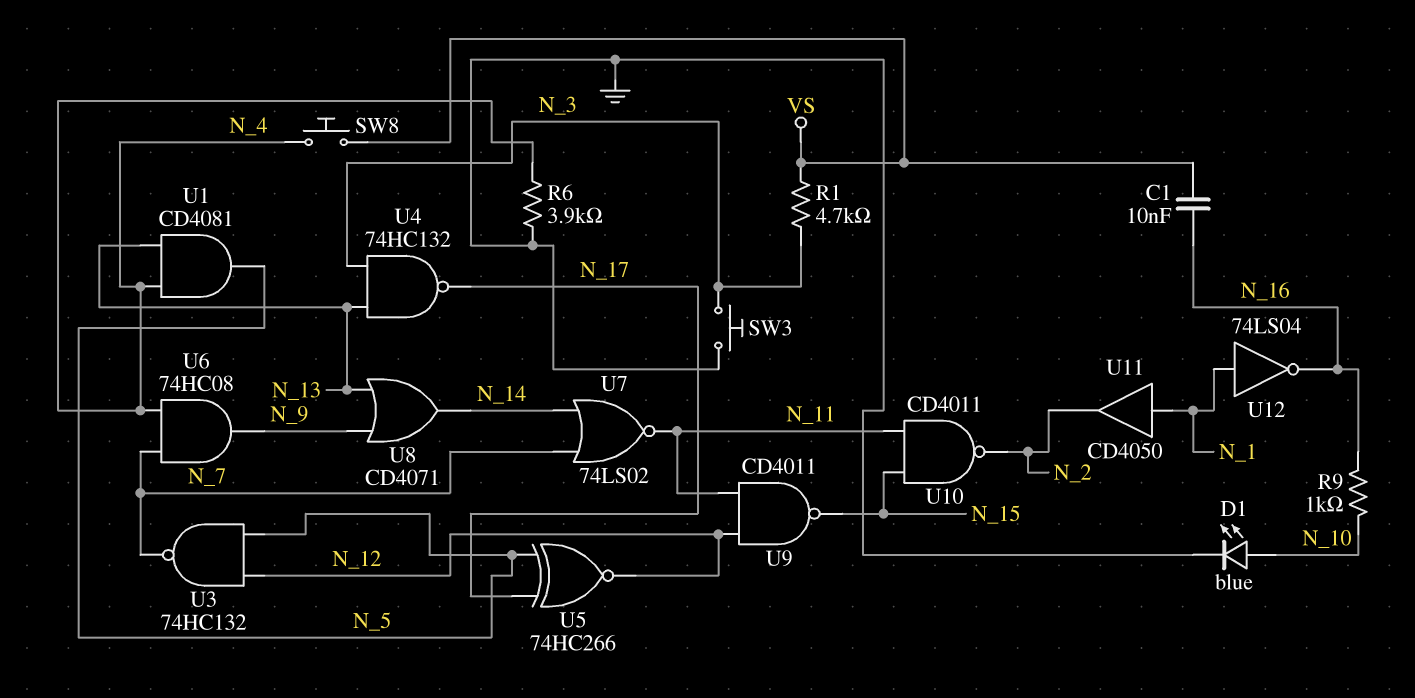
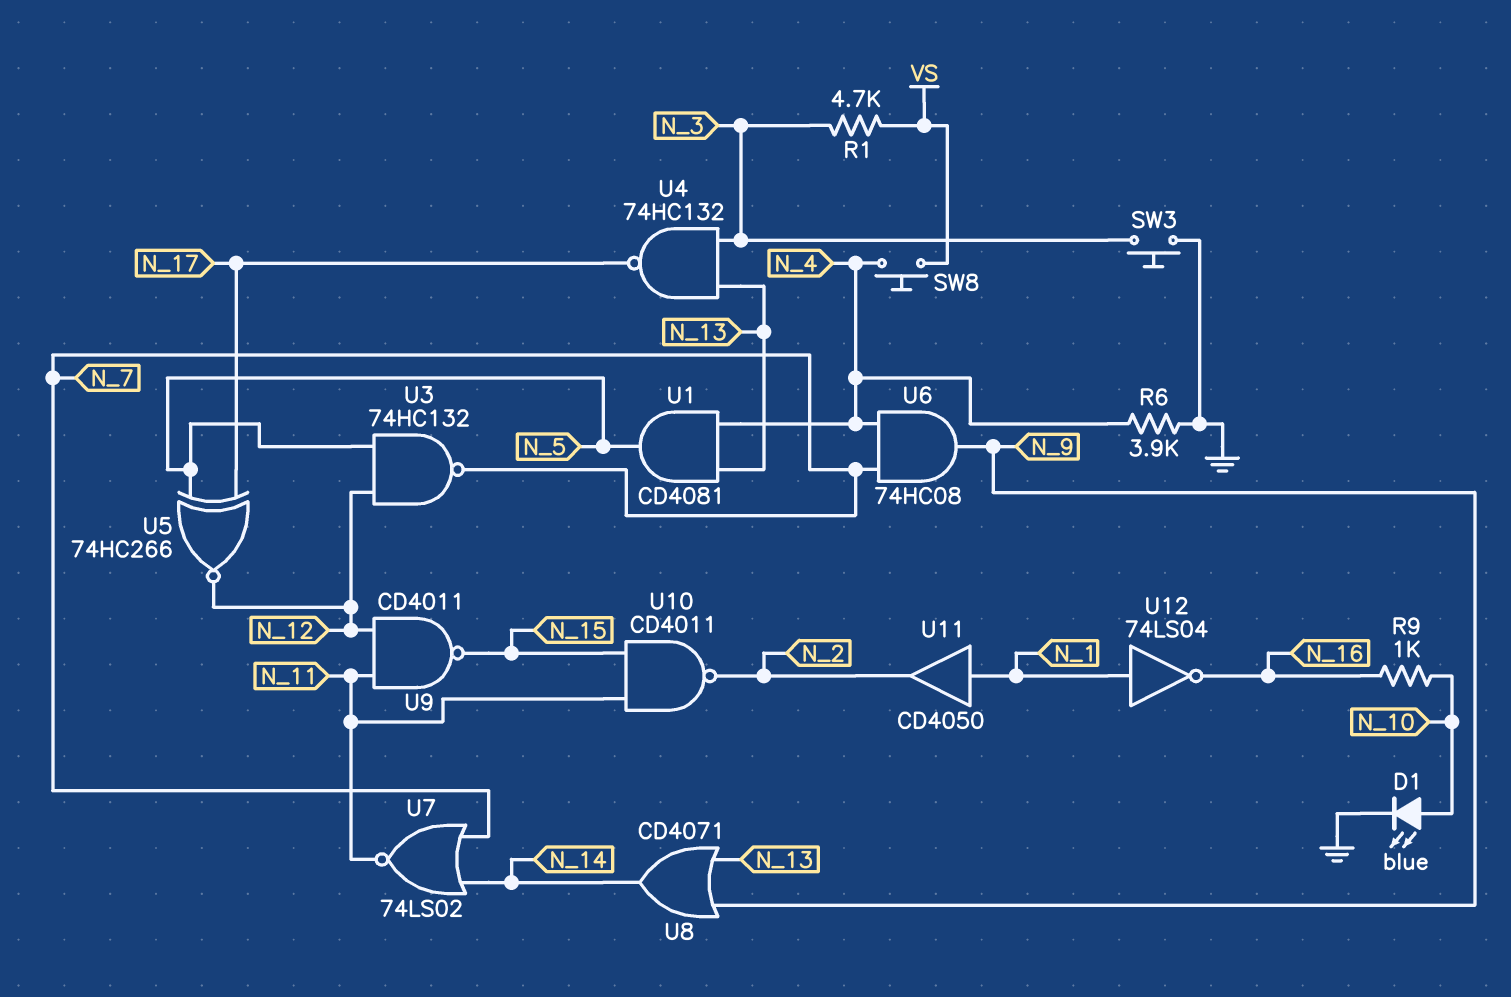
C1: 10nF (N_16, VS) -> none

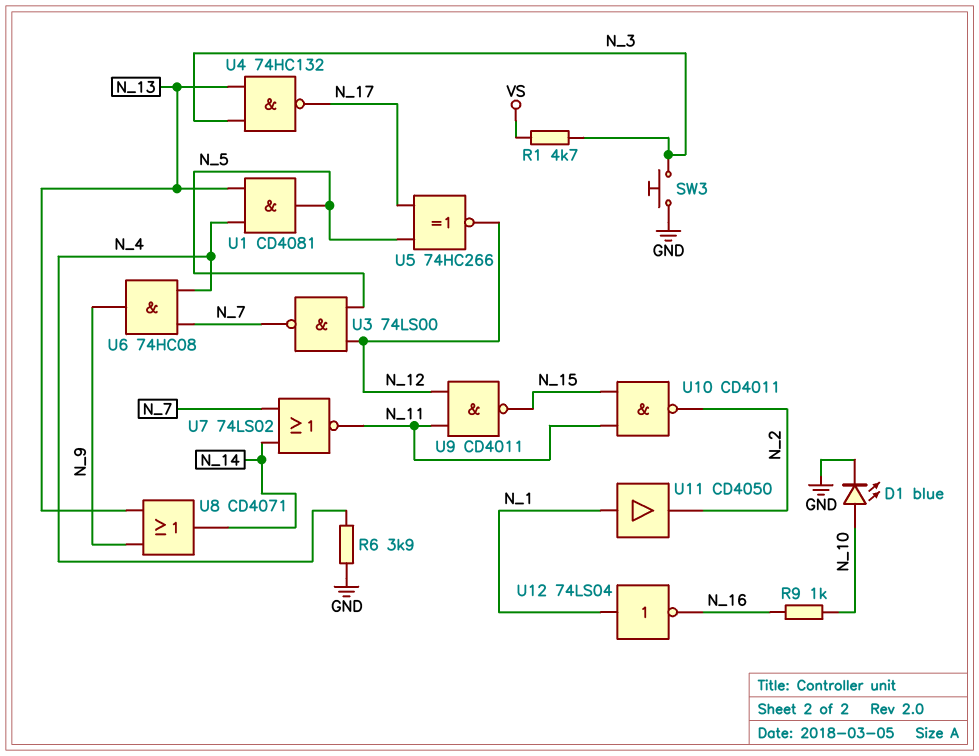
SW8: button (N_4, VS) -> none
U3: NAND 74HC132 (in N_5, in N_12, out N_7) -> NAND 74LS00 (in N_5, in N_12, out N_7)

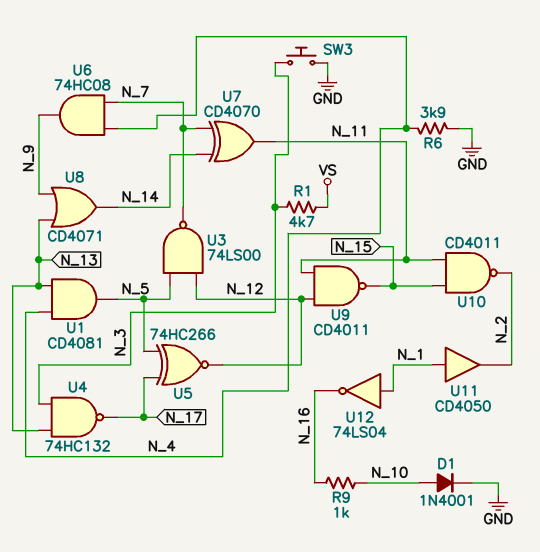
D1: LED blue (A N_10, K GND) -> diode 1N4001 (A N_10, K GND)
U7: NOR 74LS02 (in N_7, in N_14, out N_11) -> XOR CD4070 (in N_7, in N_14, out N_11)

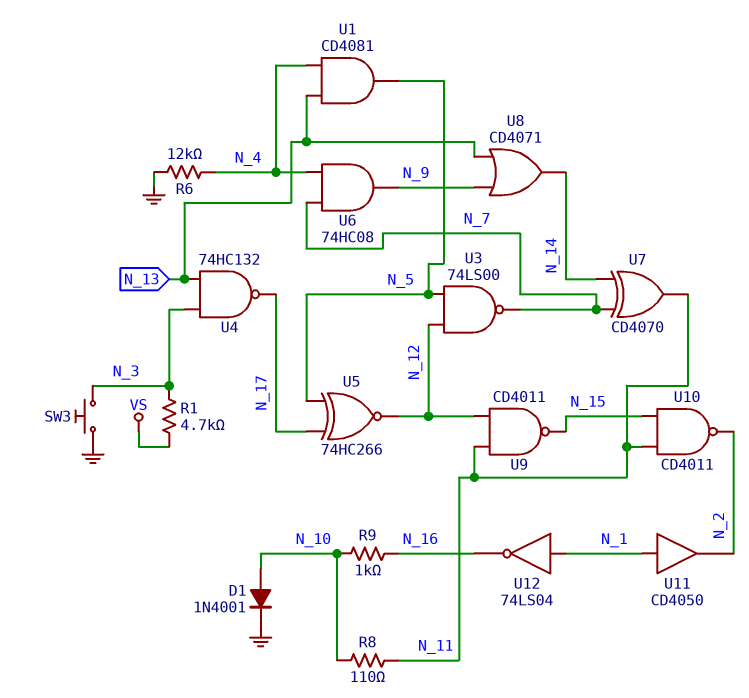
R6: 3.9k (GND, N_4) -> 12k (GND, N_4)
R8: none -> 110 (N_10, N_11)

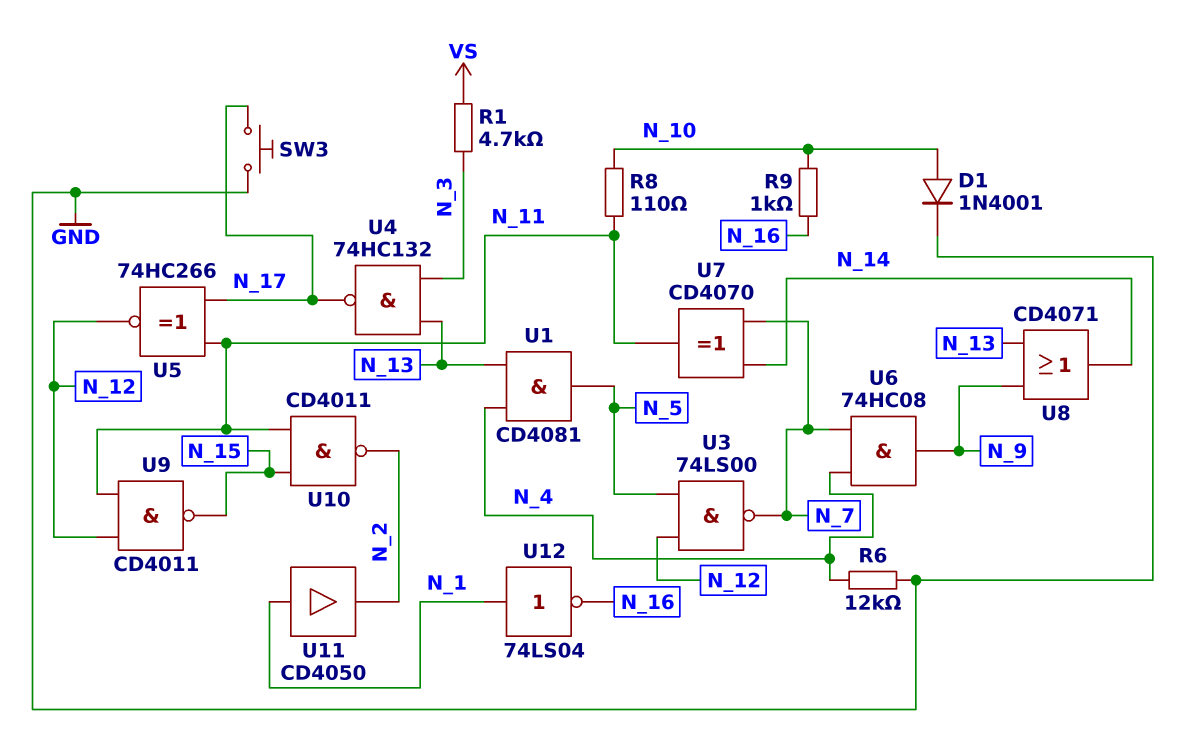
SW3: button (GND, N_3) -> button (GND, N_17)
U5: XNOR 74HC266 (in N_5, in N_17, out N_12) -> XNOR 74HC266 (in N_11, in N_17, out N_12)

